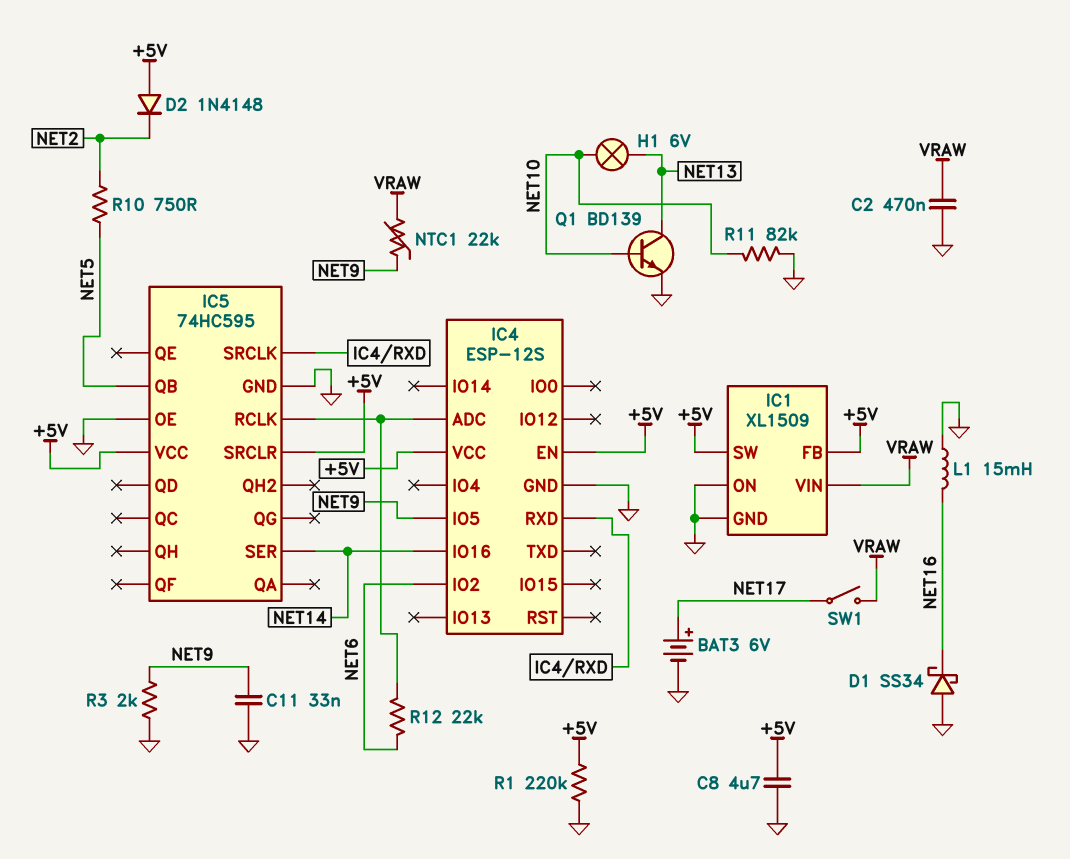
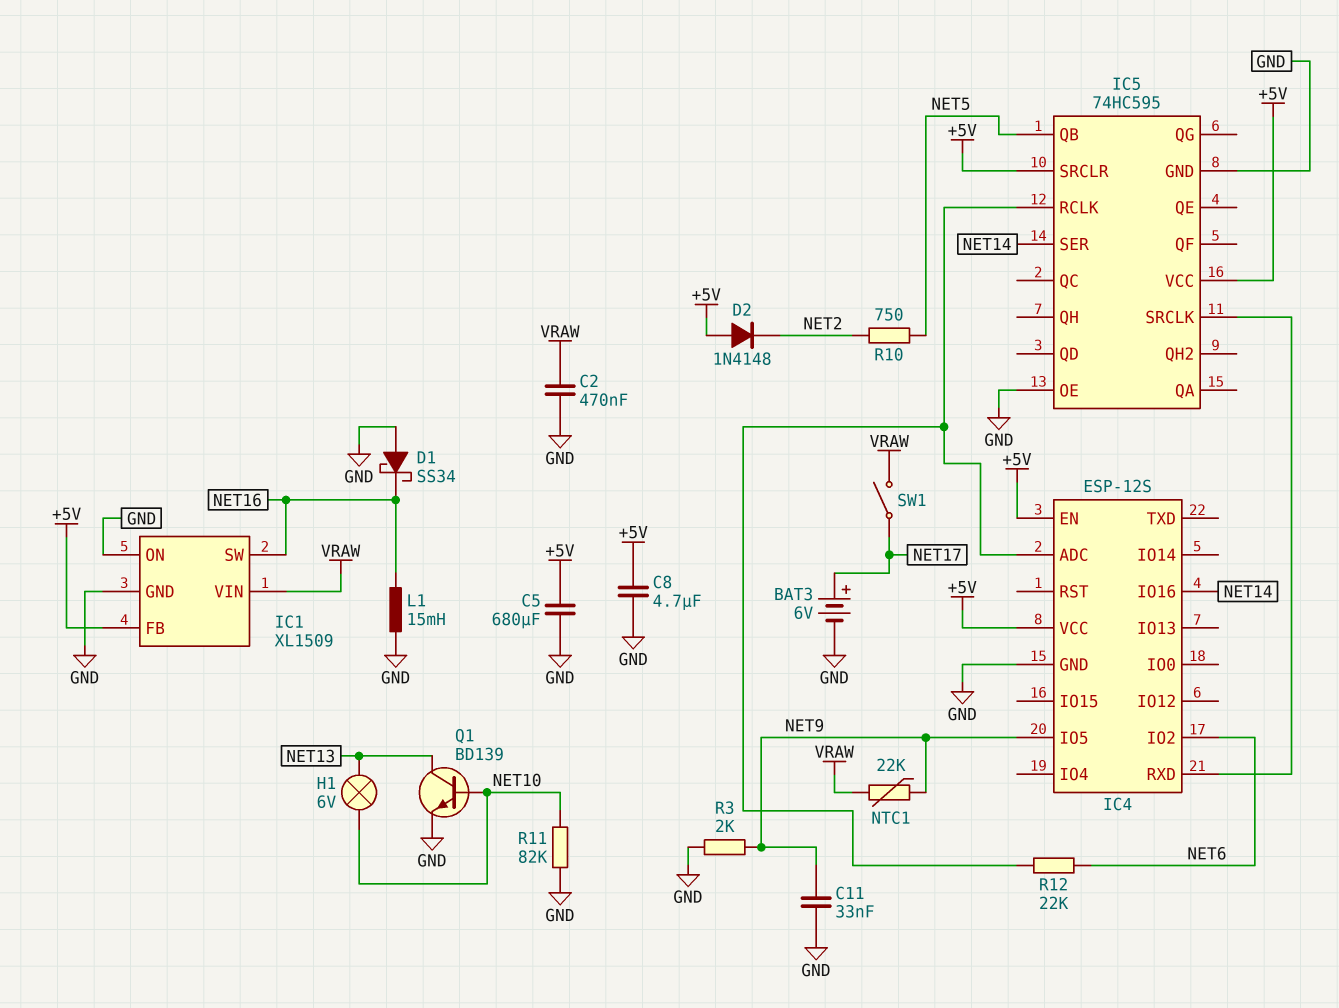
C5: none -> 680uF (+5V, GND)
IC1 pin SW: +5V -> NET16
R1: 220k (+5V, GND) -> none

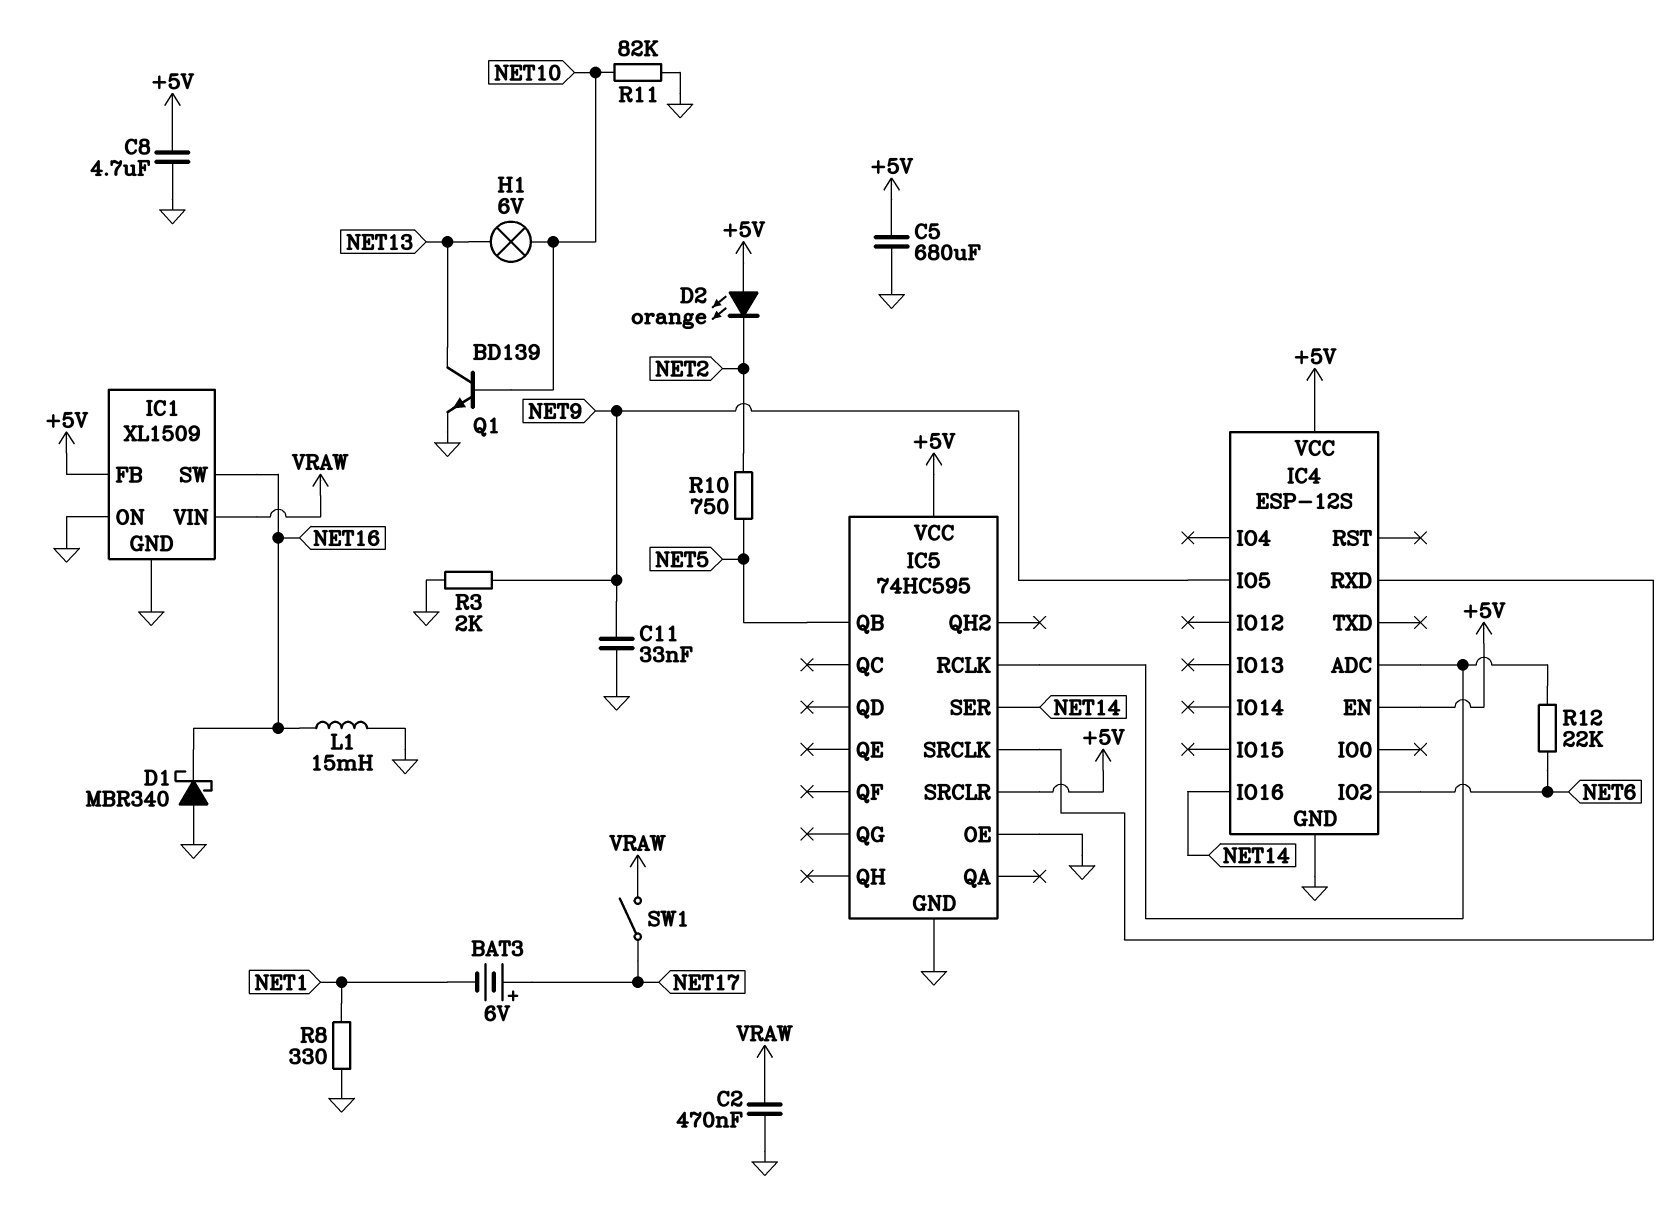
BAT3: 6V (plus NET17, minus GND) -> 6V (plus NET17, minus NET1)
D1: schottky SS34 (A GND, K NET16) -> schottky MBR340 (A GND, K NET16)
D2: diode 1N4148 (A +5V, K NET2) -> LED orange (A +5V, K NET2)
NTC1: 22k (NET9, VRAW) -> none
R8: none -> 330 (GND, NET1)

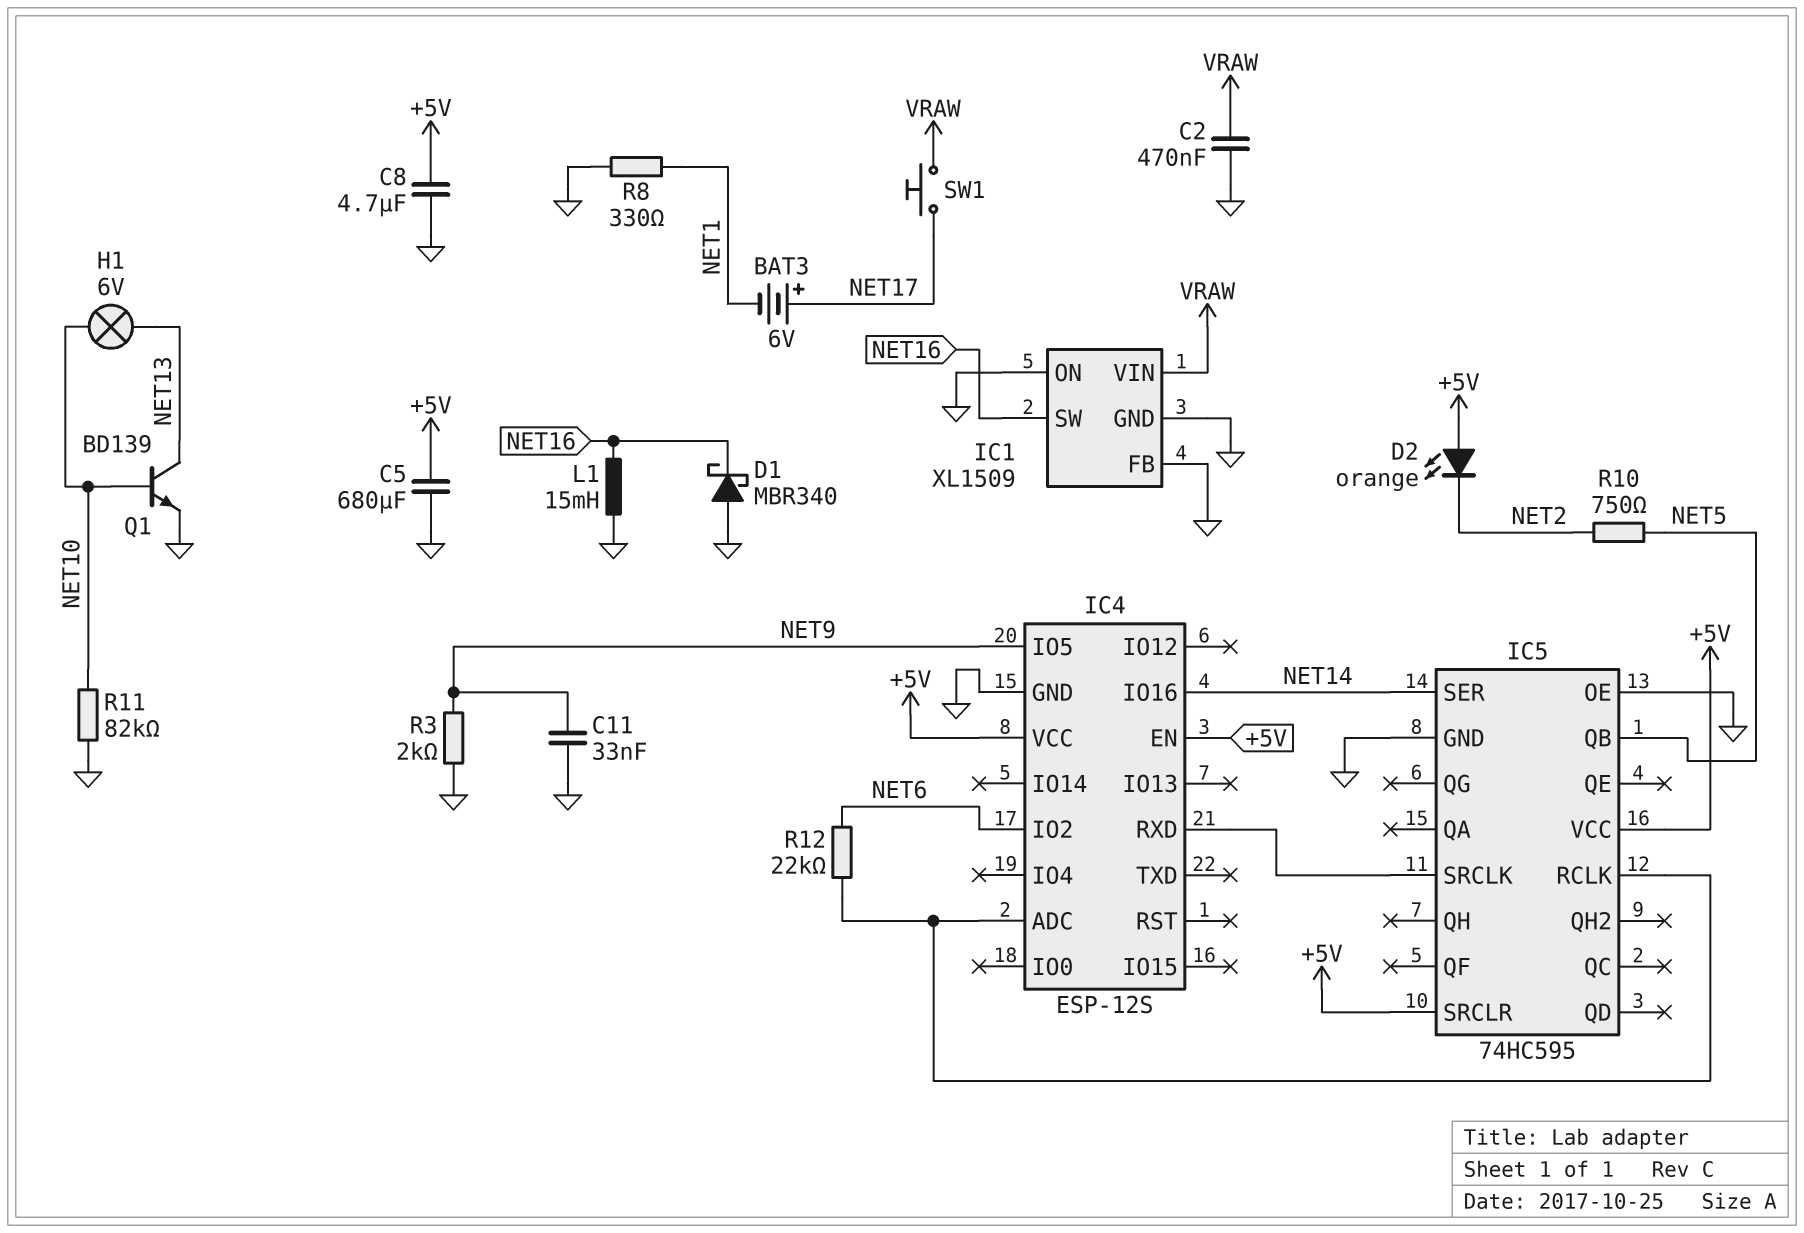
IC1 pin FB: +5V -> GND
SW1: switch (NET17, VRAW) -> button (NET17, VRAW)

